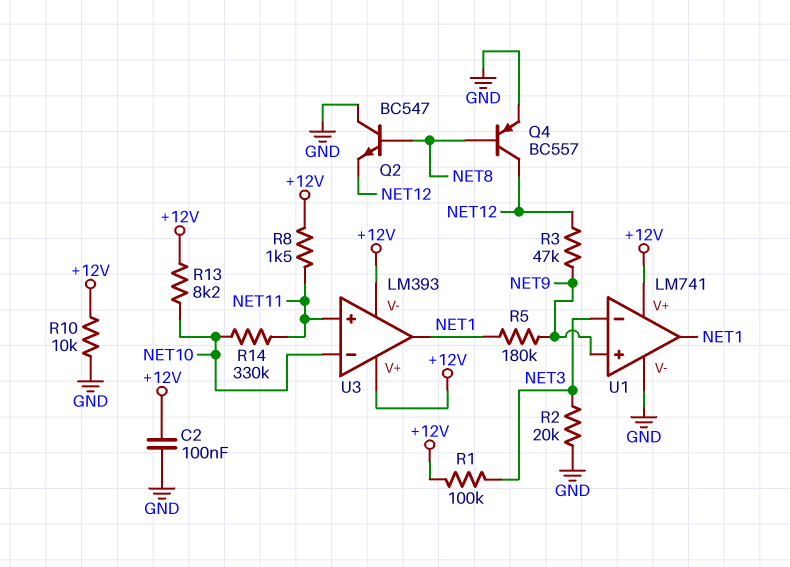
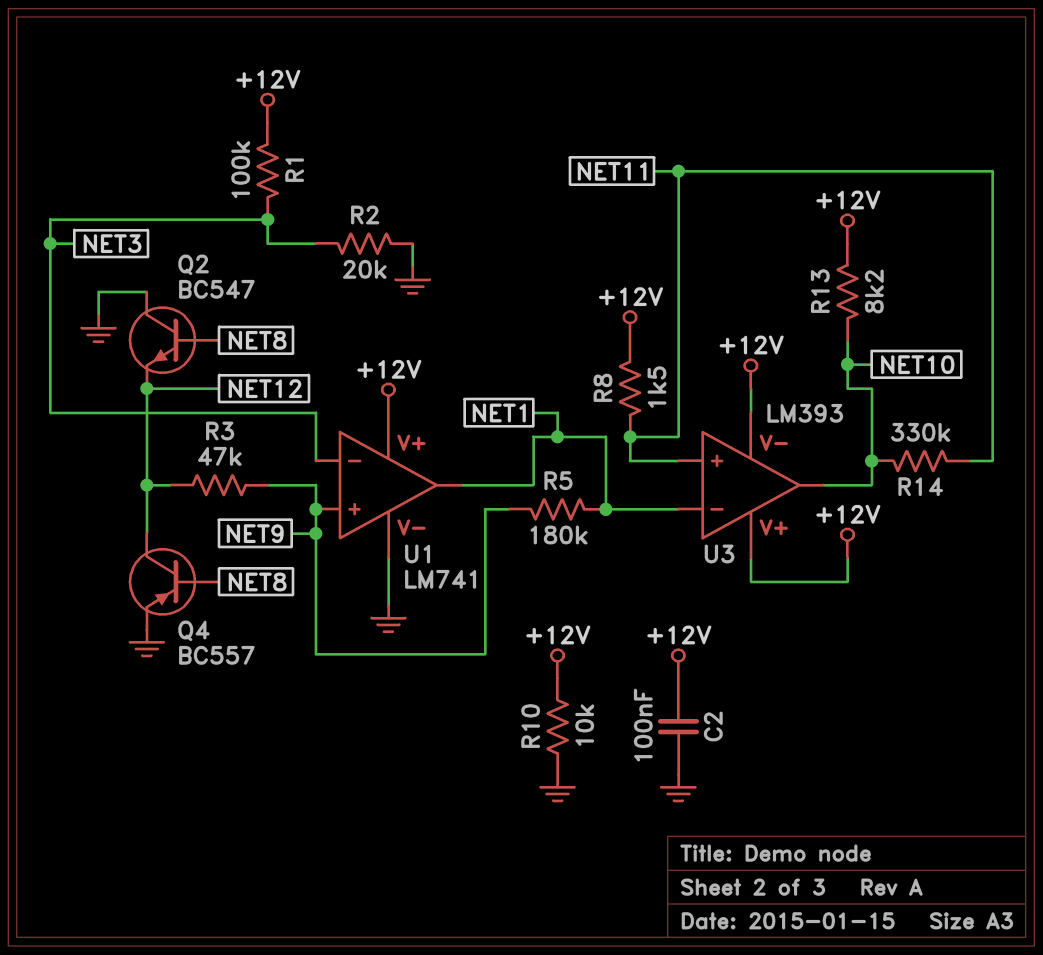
U3 pin in-: NET10 -> NET1
U3 pin out: NET1 -> NET10

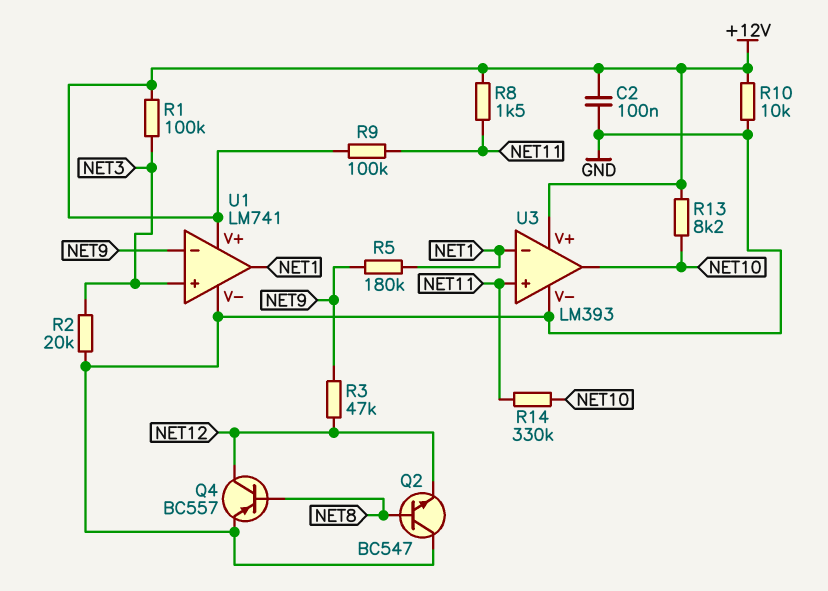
R9: none -> 100k (+12V, NET11)
U1 pin in+: NET9 -> NET3
U1 pin in-: NET3 -> NET9
U3 pin V-: +12V -> GND

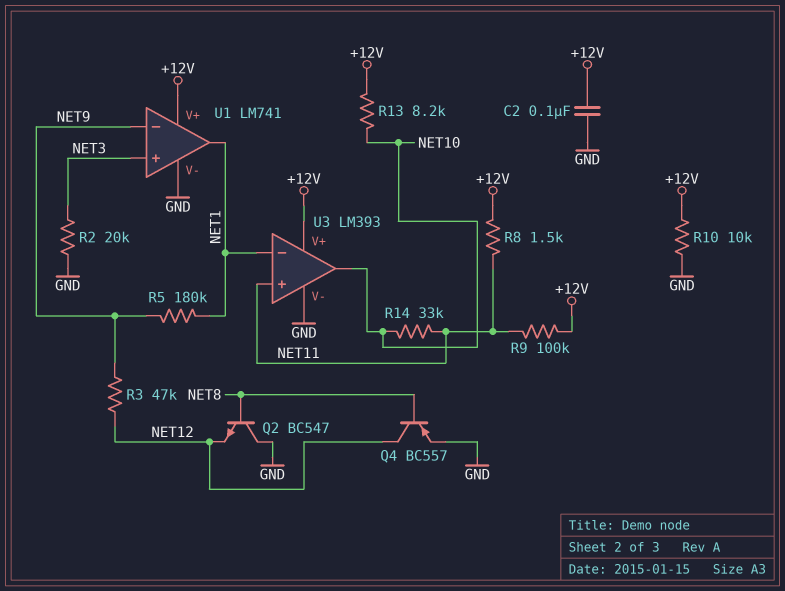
R1: 100k (+12V, NET3) -> none
R14: 330k (NET10, NET11) -> 33k (NET10, NET11)

